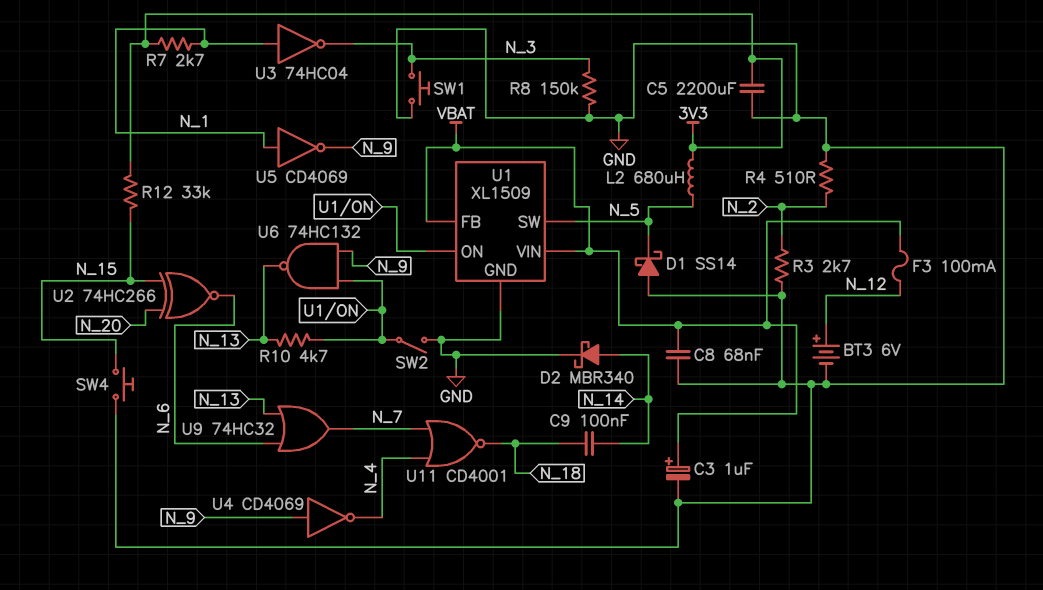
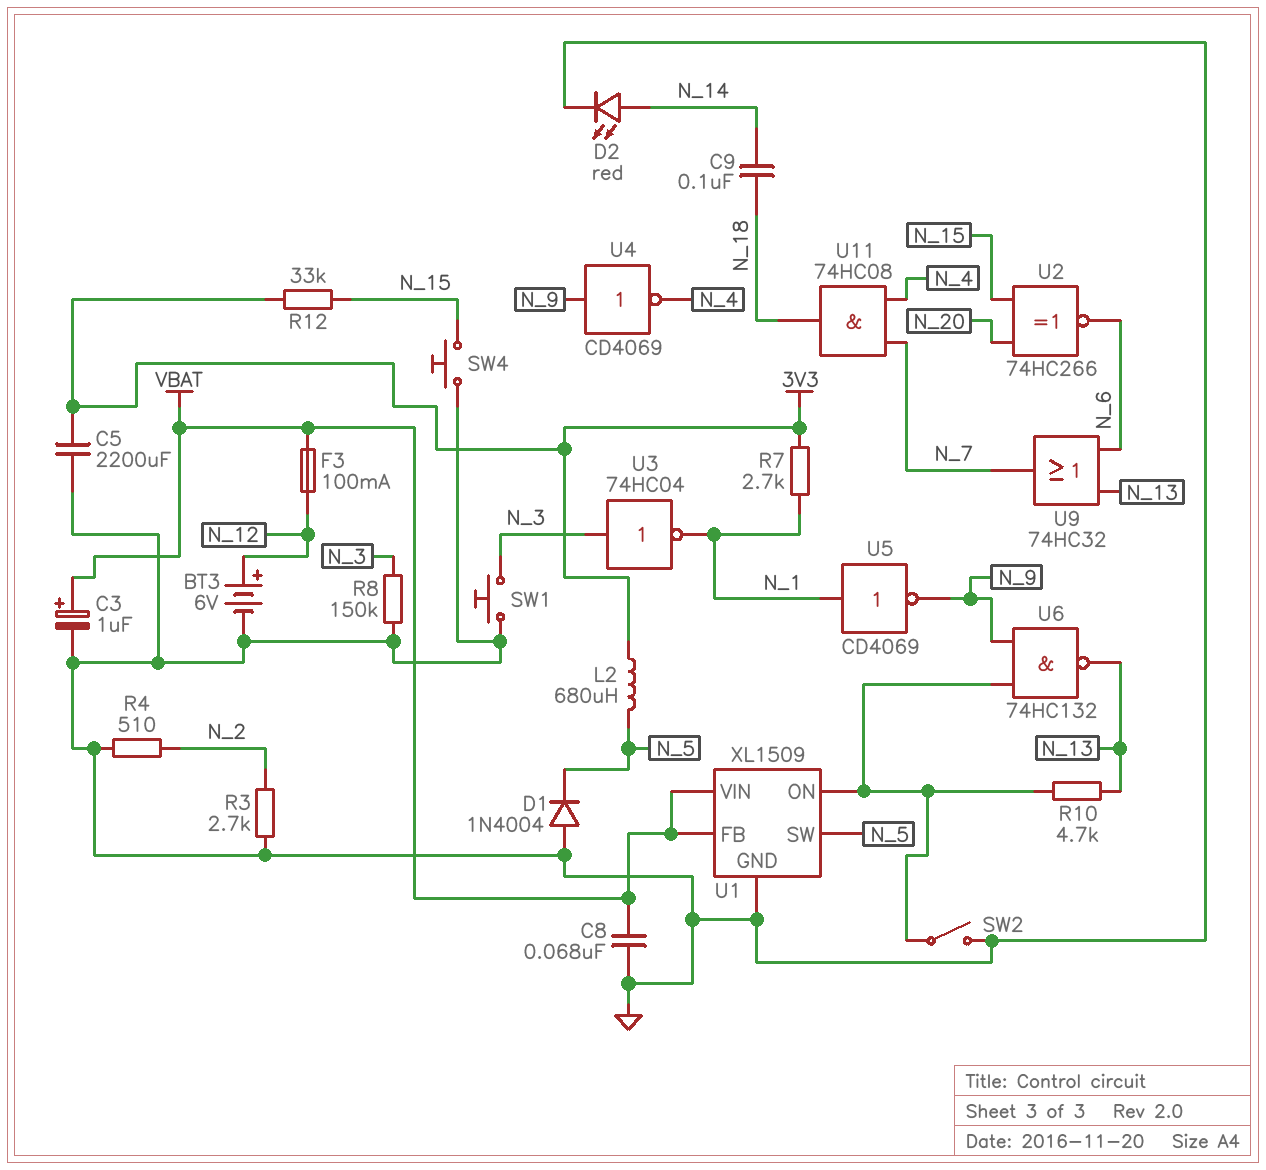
D1: schottky SS14 (A GND, K N_5) -> diode 1N4004 (A GND, K N_5)
D2: schottky MBR340 (A N_14, K GND) -> LED red (A N_14, K GND)
U3: NOT 74HC04 (in N_1, out N_3) -> NOT 74HC04 (in N_3, out N_1)
U11: NOR CD4001 (in N_4, in N_7, out N_18) -> AND 74HC08 (in N_4, in N_7, out N_18)

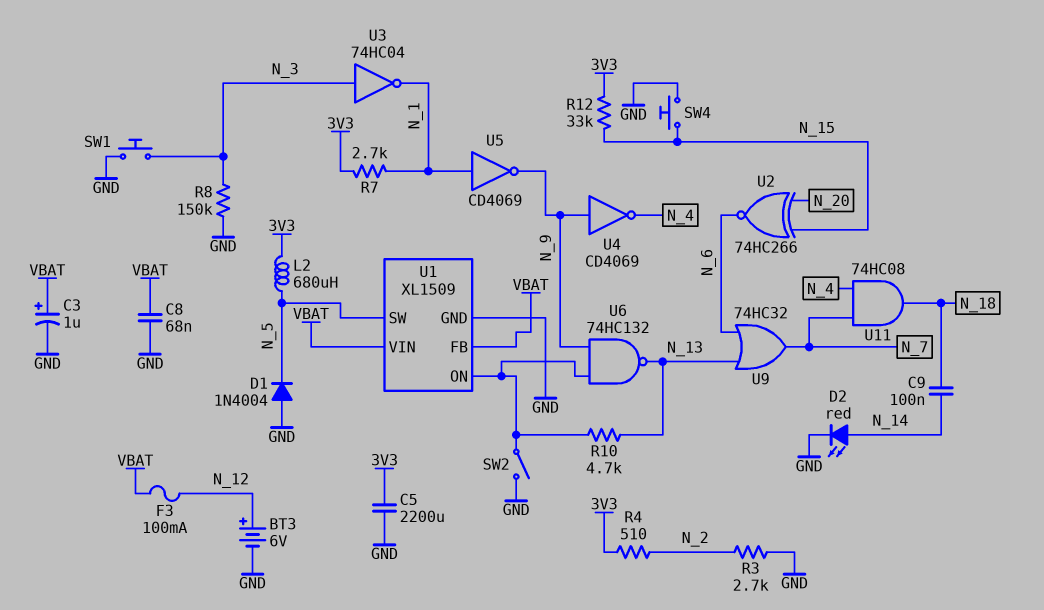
R4: 510 (GND, N_2) -> 510 (3V3, N_2)

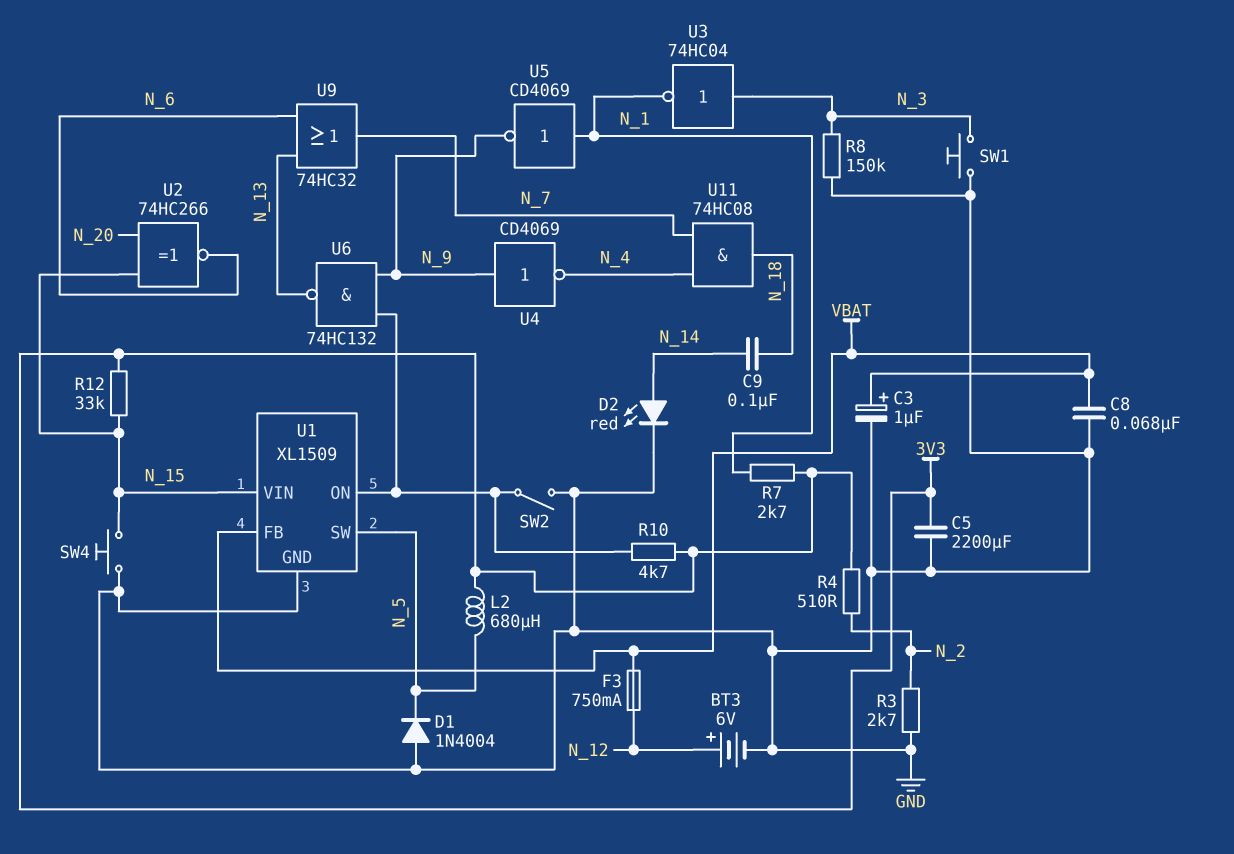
F3: 100mA (N_12, VBAT) -> 750mA (N_12, VBAT)
R10: 4.7k (N_13, U1/ON) -> 4.7k (3V3, U1/ON)
U1 pin VIN: VBAT -> N_15

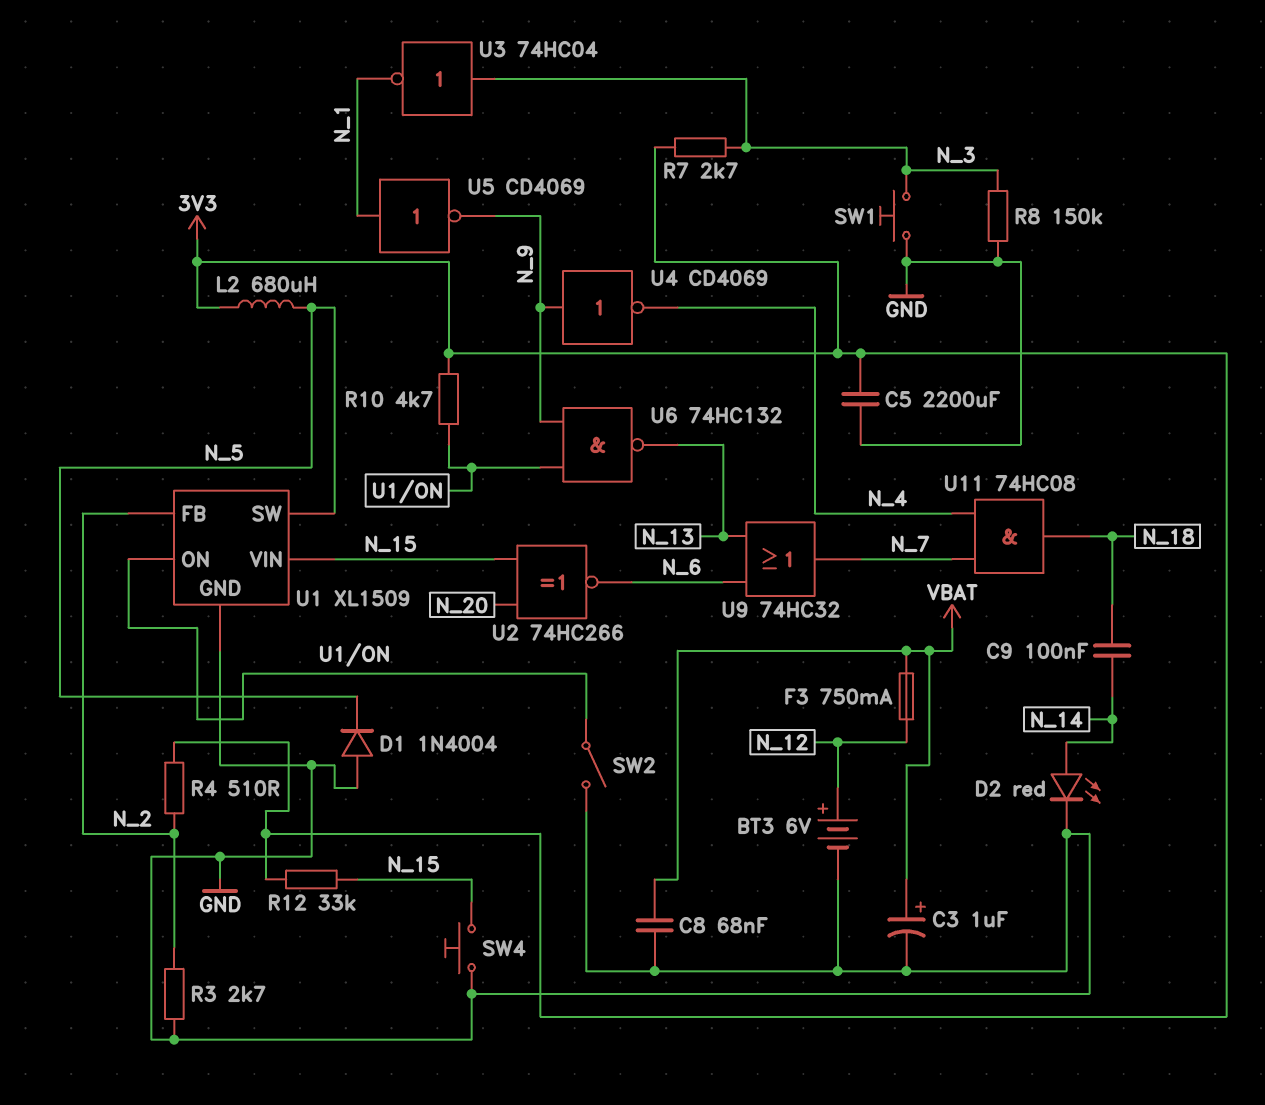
R7: 2.7k (3V3, N_1) -> 2.7k (3V3, N_3)
U1 pin FB: VBAT -> N_2

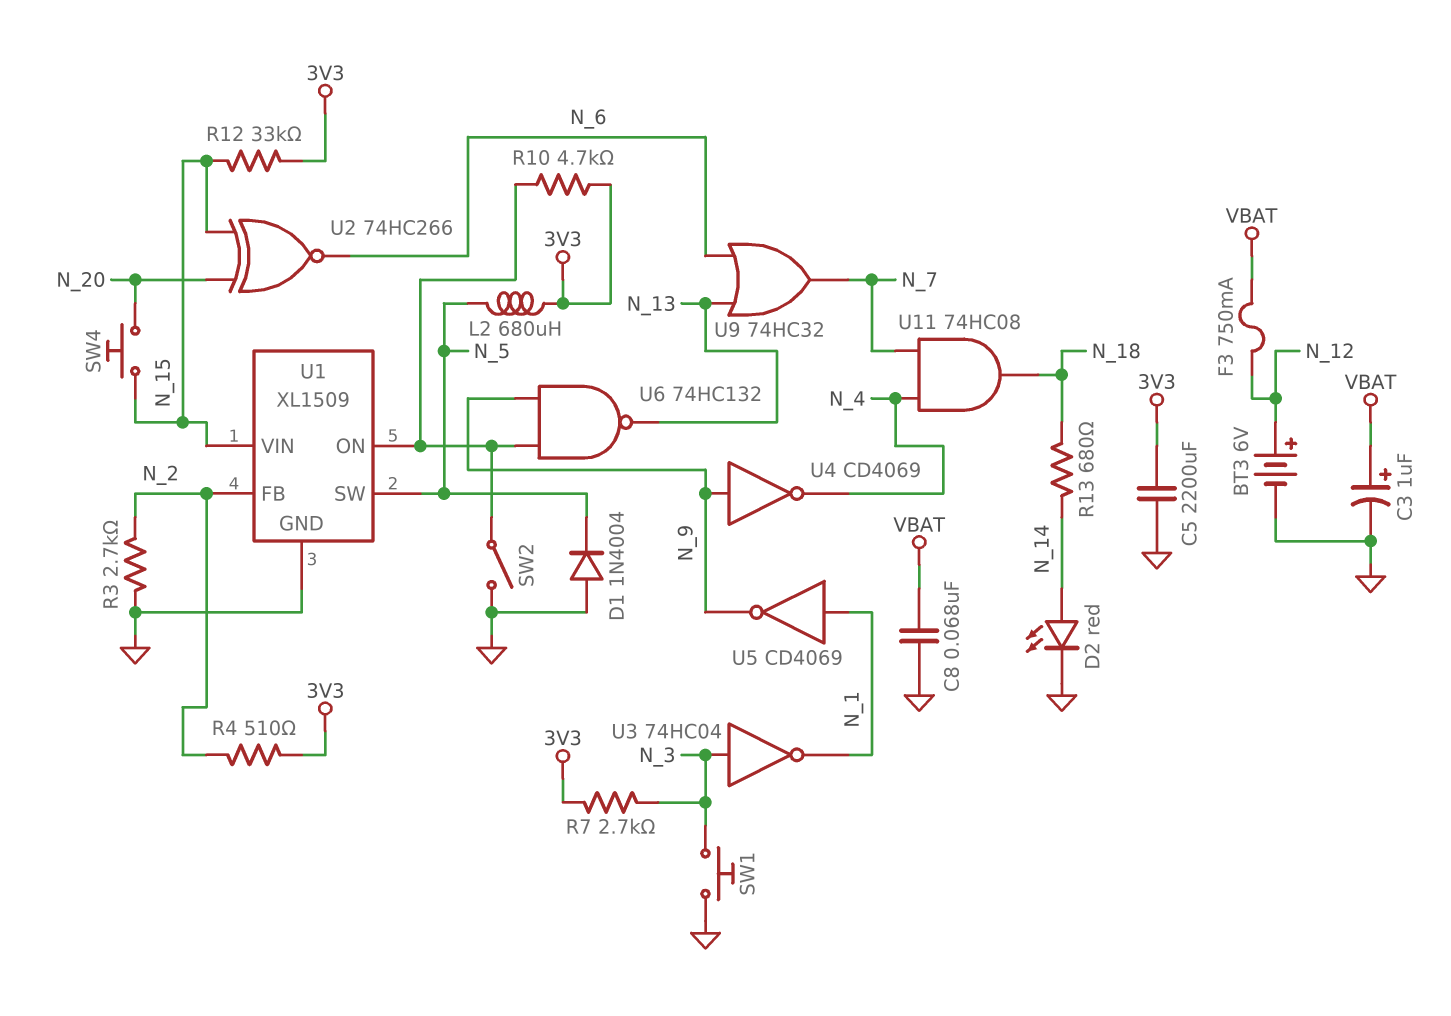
C9: 100nF (N_14, N_18) -> none
R8: 150k (GND, N_3) -> none
R13: none -> 680 (N_14, N_18)
SW4: button (GND, N_15) -> button (N_15, N_20)

